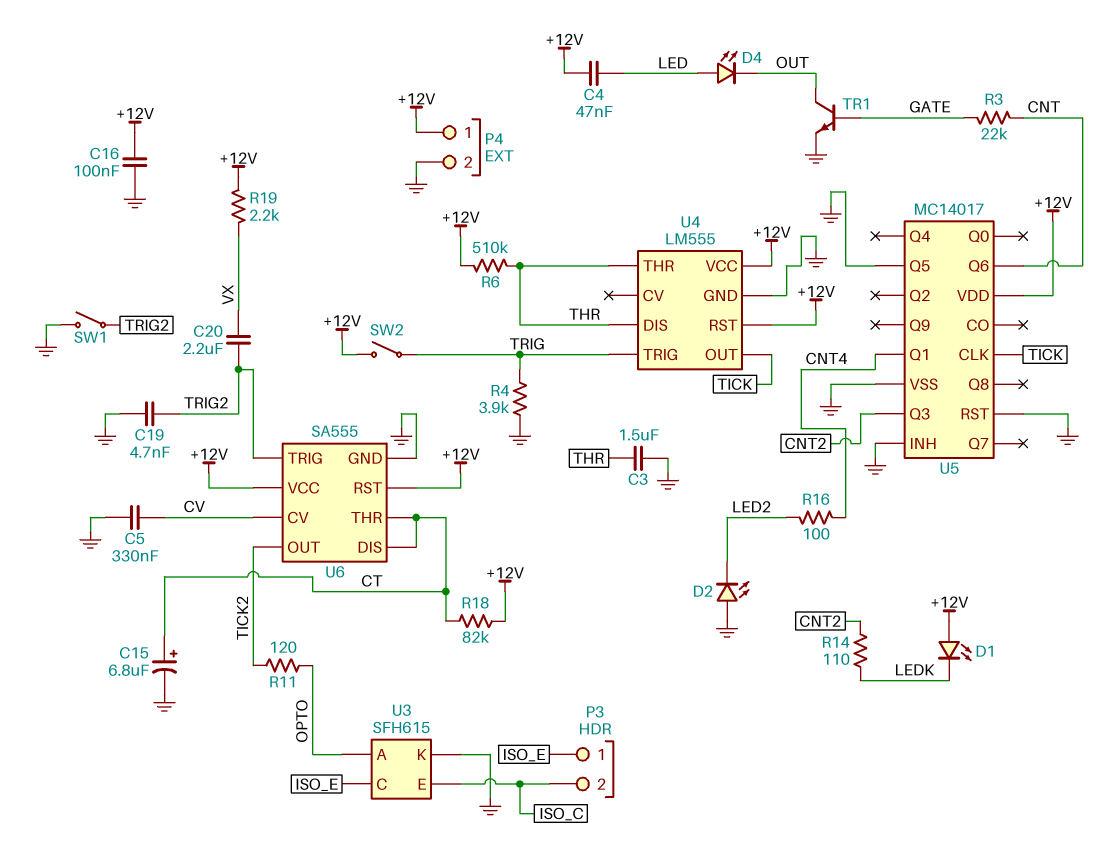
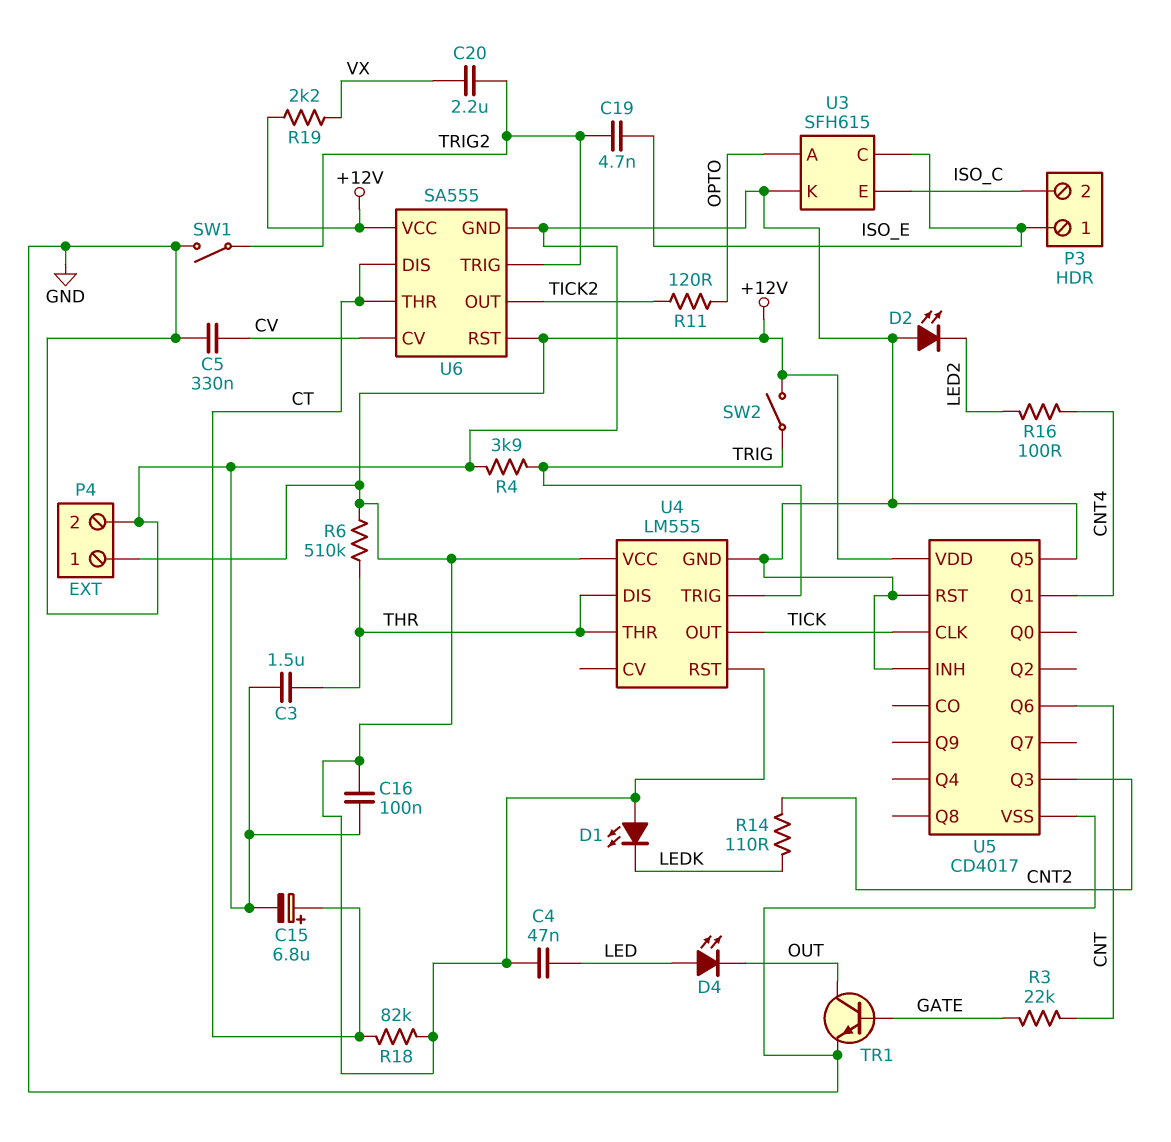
C19: 4.7nF (GND, TRIG2) -> 4.7nF (ISO_E, TRIG2)
U5: MC14017 -> CD4017

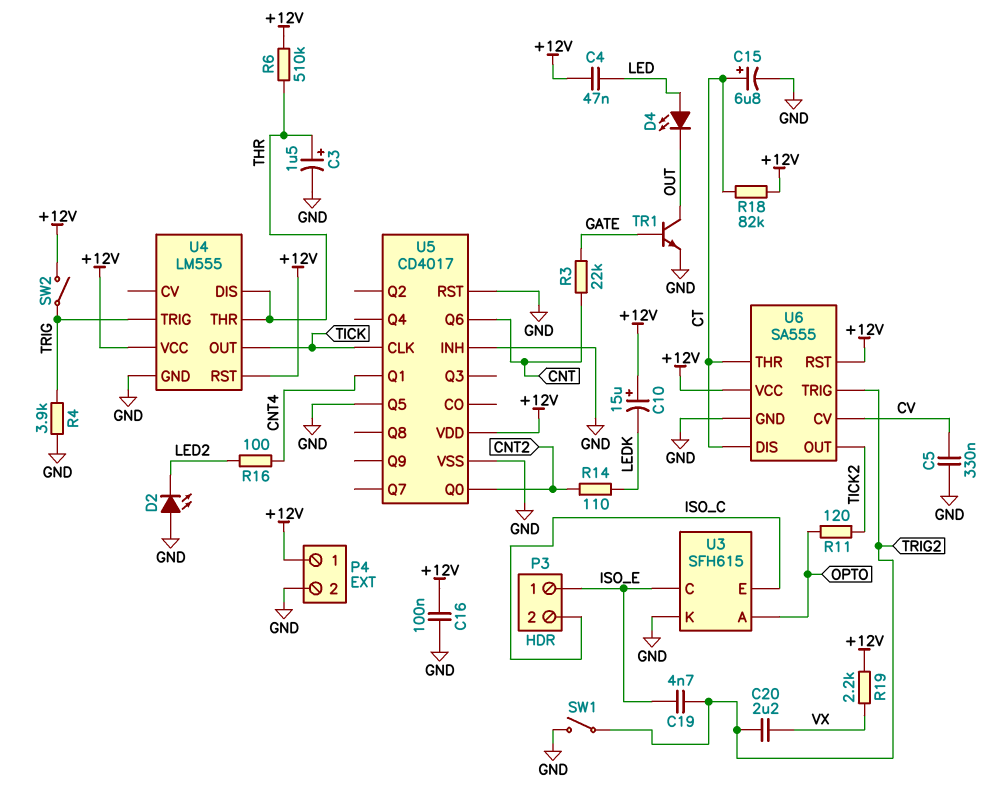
C3: 1.5uF (GND, THR) -> 1.5uF (plus THR, minus GND)
C10: none -> 15uF (plus +12V, minus LEDK)
D1: LED (A +12V, K LEDK) -> none
U5 pin Q0: none -> CNT2
U5 pin Q3: CNT2 -> none

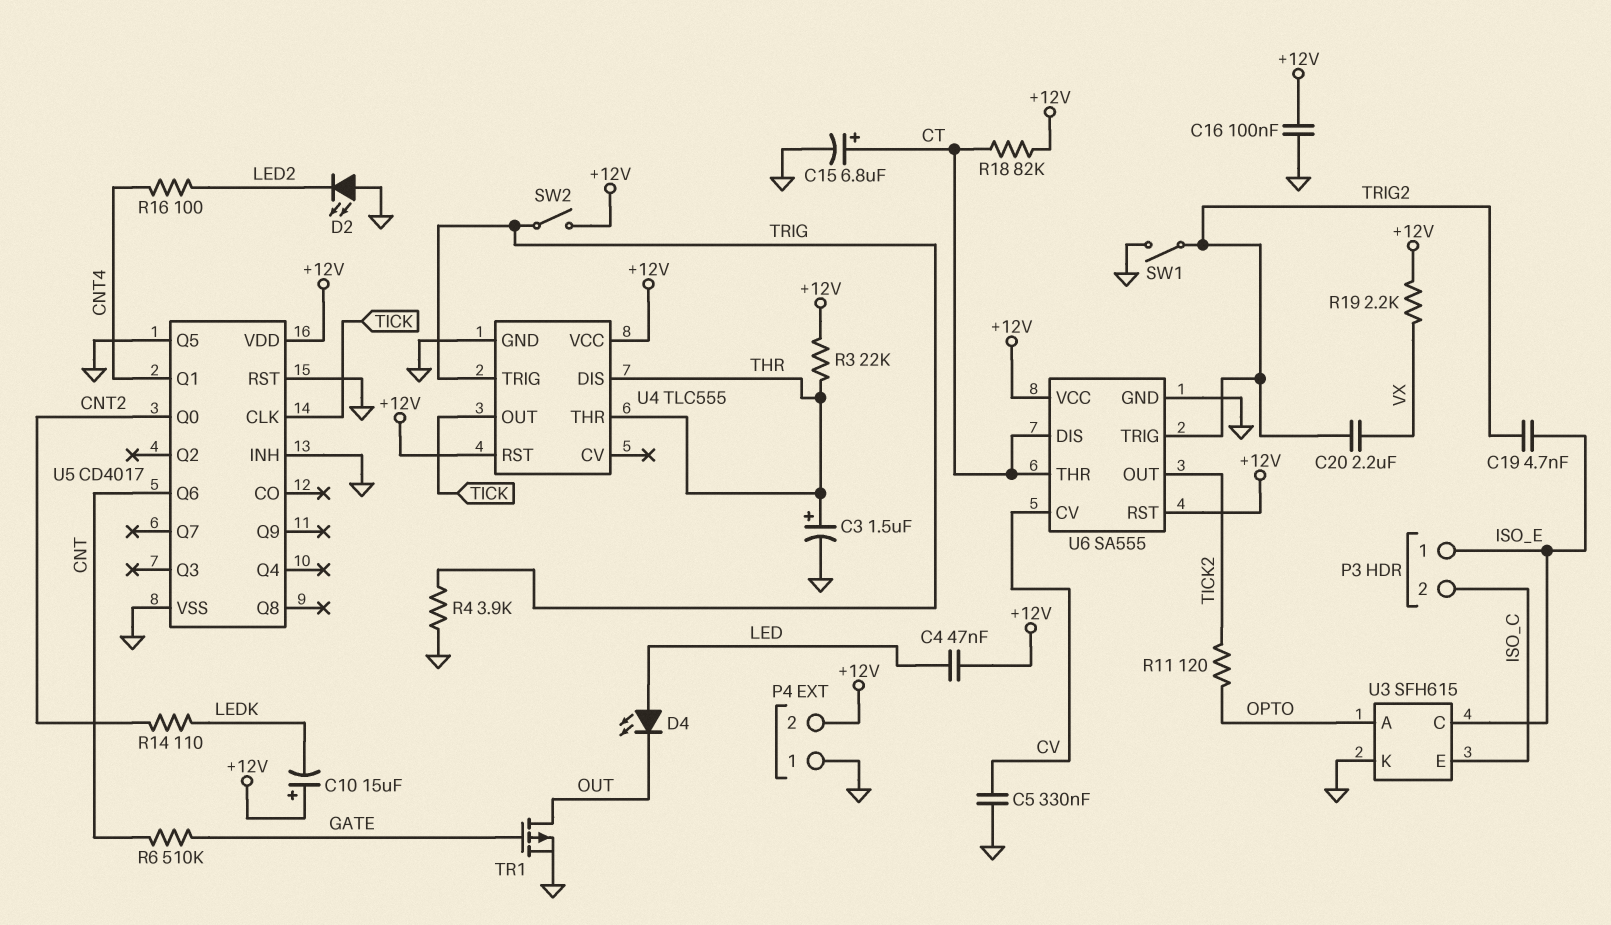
P4 pin 1: +12V -> GND
P4 pin 2: GND -> +12V
R3: 22k (CNT, GATE) -> 22k (+12V, THR)
R6: 510k (+12V, THR) -> 510k (CNT, GATE)
TR1: NPN (B GATE, C OUT, E GND) -> PMOS (G GATE, D OUT, S GND)
U4: LM555 -> TLC555

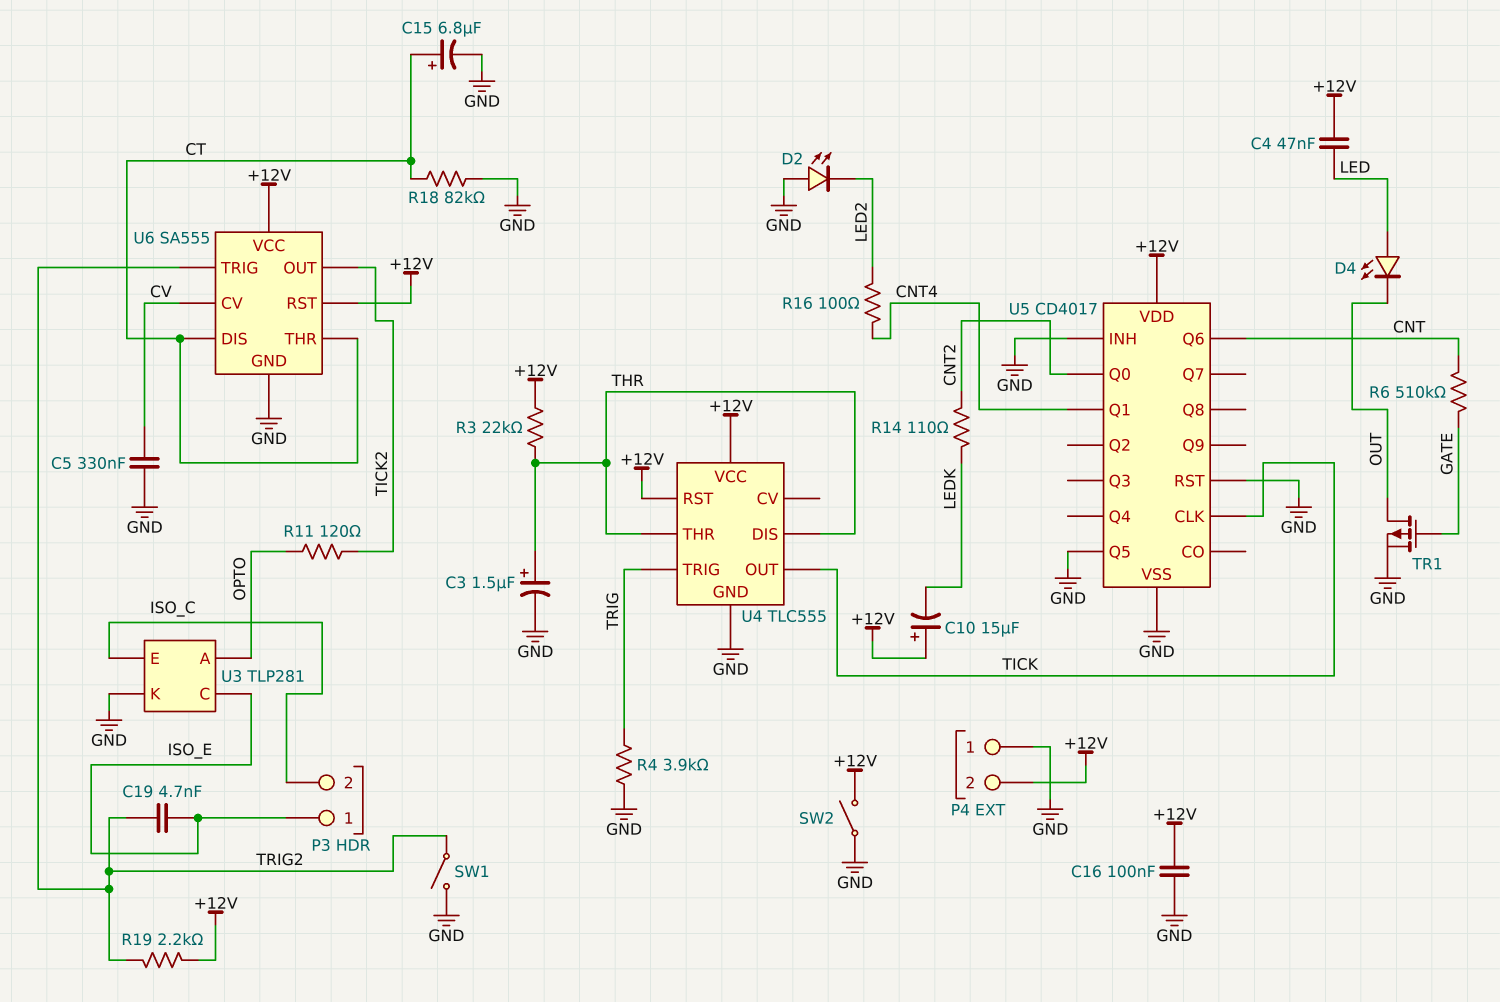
C20: 2.2uF (TRIG2, VX) -> none
R18: 82k (+12V, CT) -> 82k (CT, GND)
R19: 2.2k (+12V, VX) -> 2.2k (+12V, TRIG2)
SW2: switch (+12V, TRIG) -> switch (+12V, GND)
U3: SFH615 -> TLP281

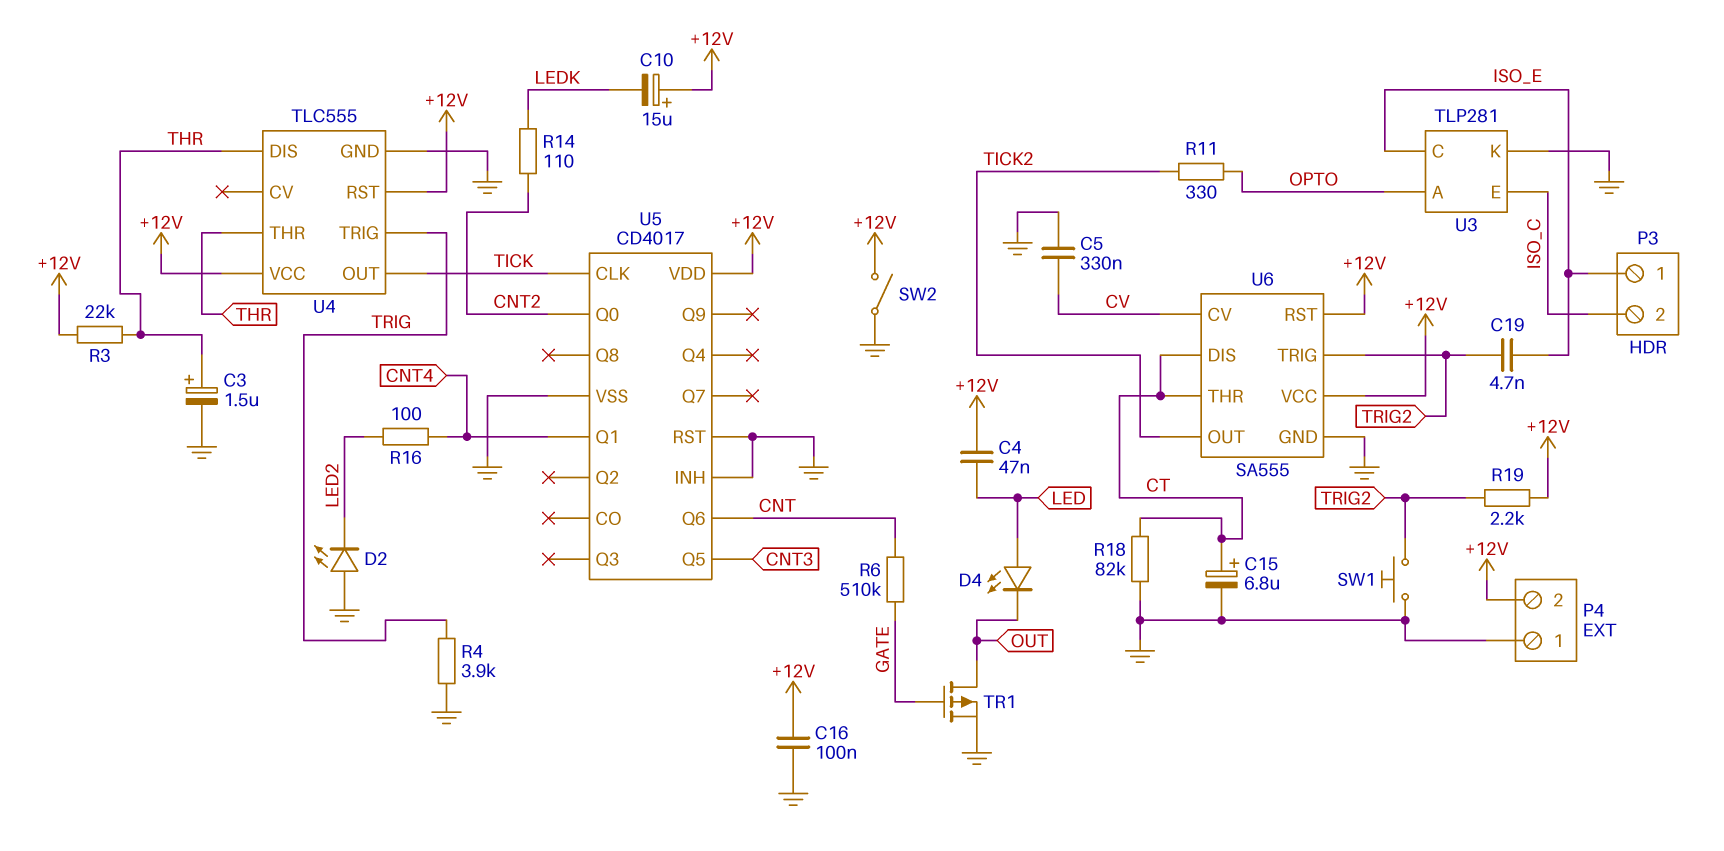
R11: 120 (OPTO, TICK2) -> 330 (OPTO, TICK2)
SW1: switch (GND, TRIG2) -> button (GND, TRIG2)
U5 pin Q5: GND -> CNT3

